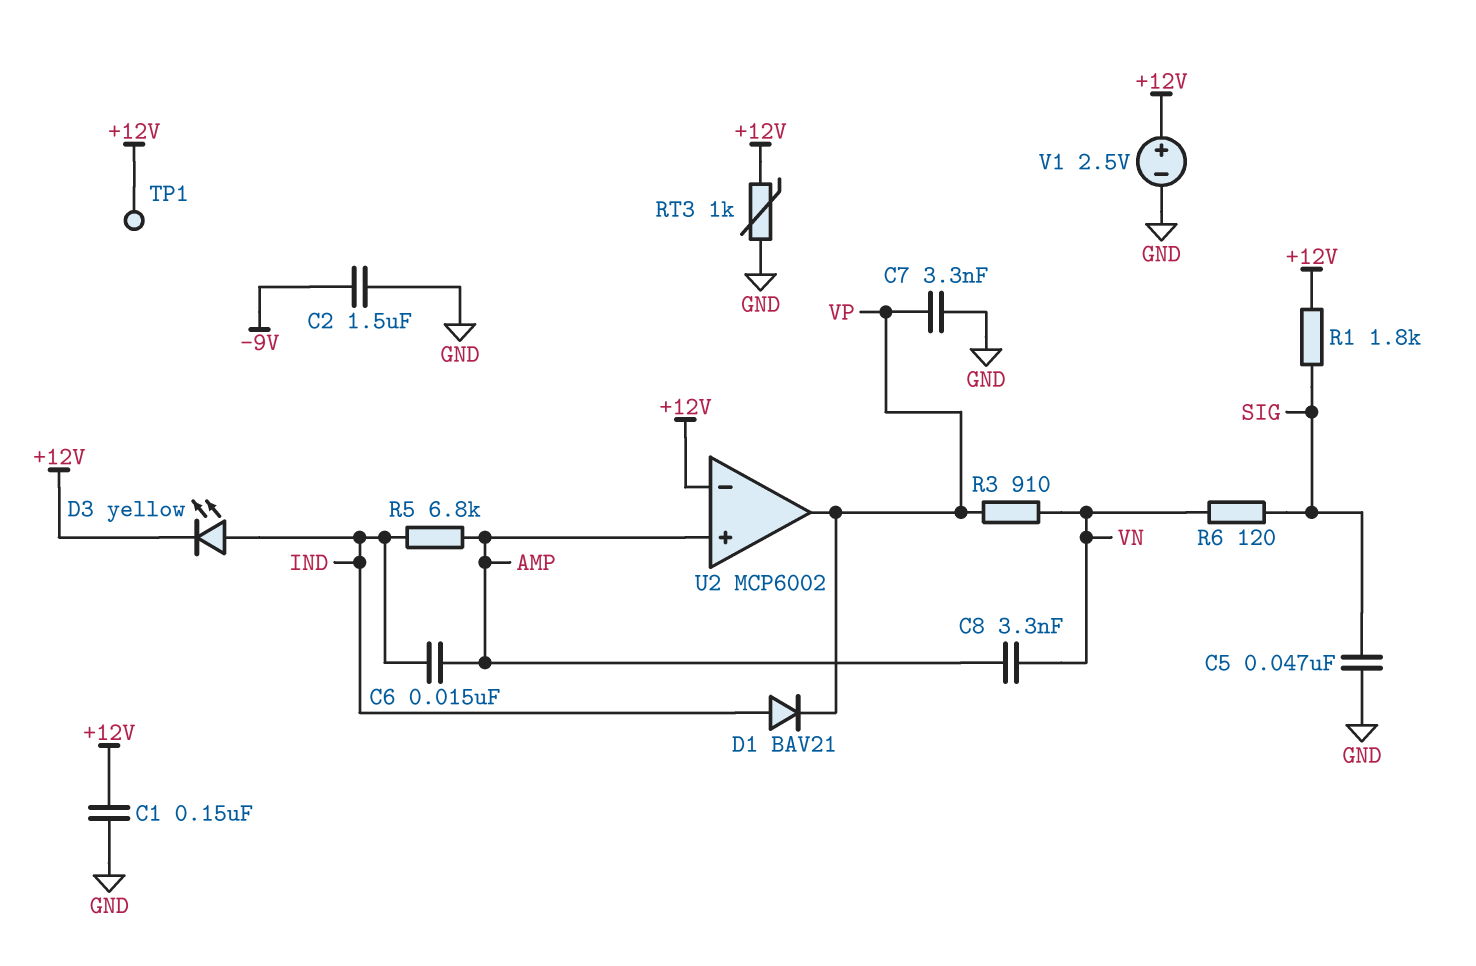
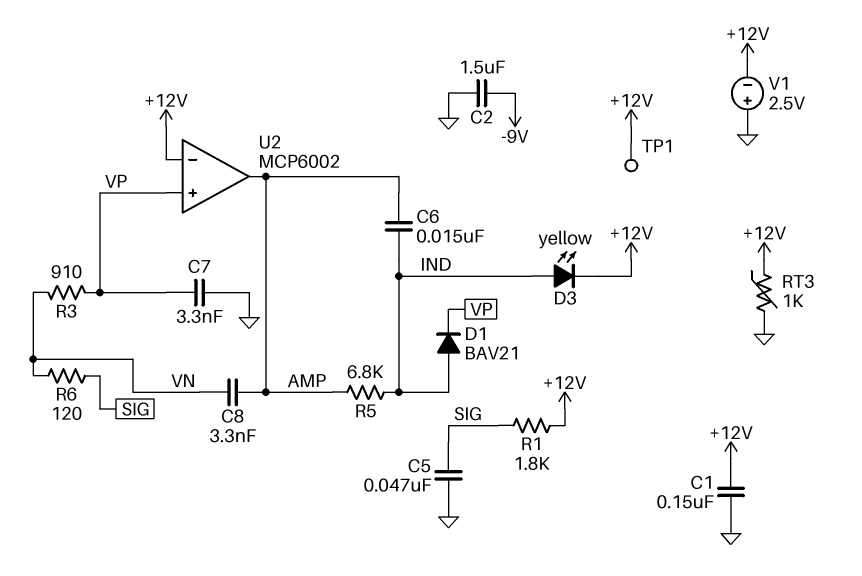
U2 pin in+: AMP -> VP
U2 pin out: VP -> AMP
V1: 2.5V (plus +12V, minus GND) -> 2.5V (plus GND, minus +12V)

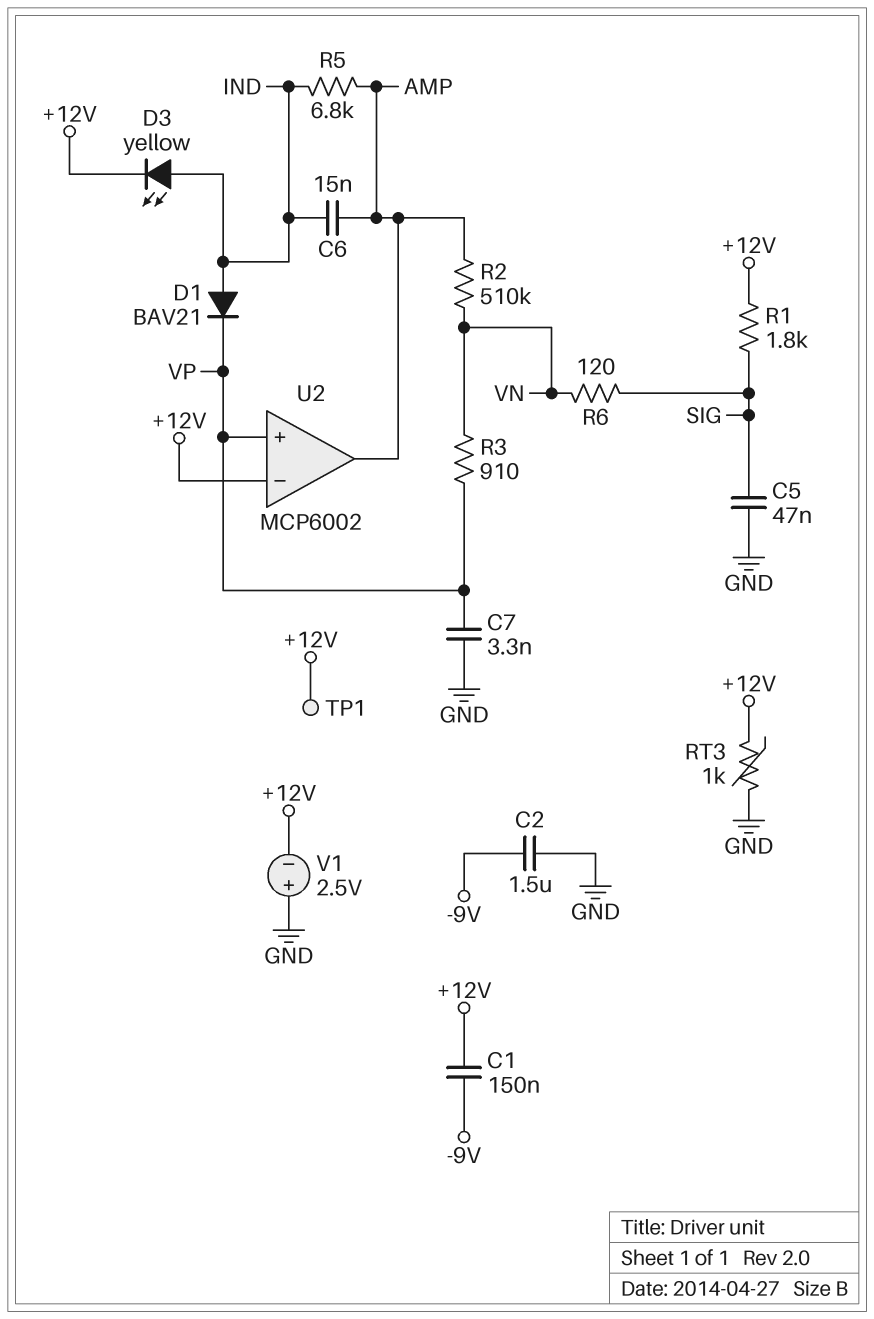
C1: 150nF (+12V, GND) -> 150nF (+12V, -9V)
C8: 3.3nF (AMP, VN) -> none
R2: none -> 510k (AMP, VN)

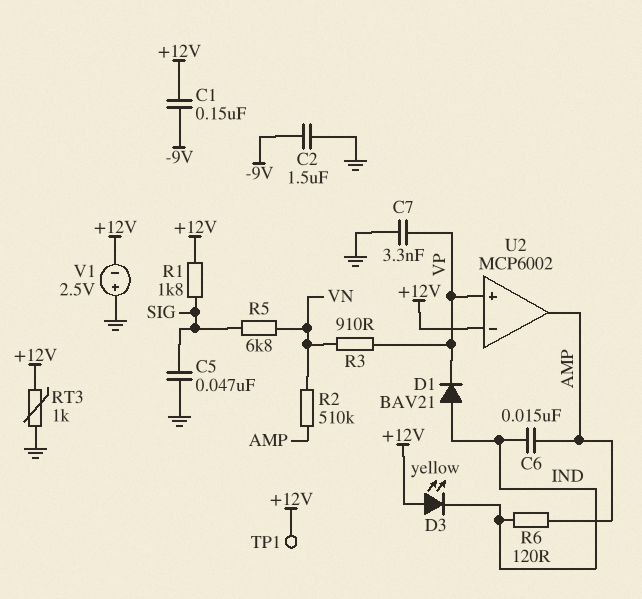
D3: LED yellow (A IND, K +12V) -> LED yellow (A +12V, K IND)
R5: 6.8k (AMP, IND) -> 6.8k (SIG, VN)
R6: 120 (SIG, VN) -> 120 (AMP, IND)

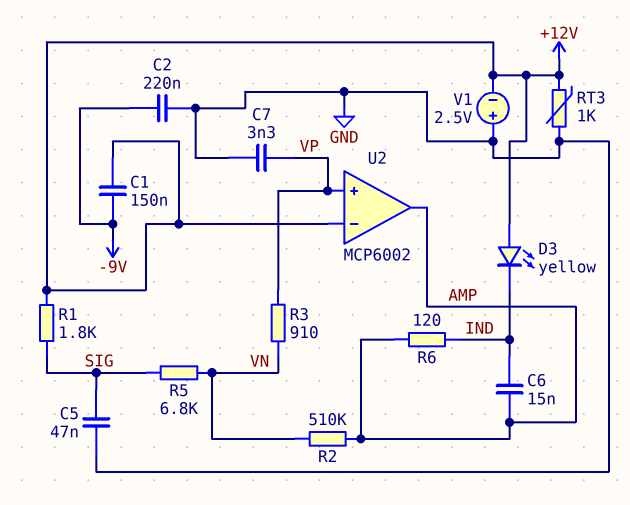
C2: 1.5uF (-9V, GND) -> 220nF (-9V, GND)
D1: diode BAV21 (A IND, K VP) -> none
TP1: test point (+12V) -> none

